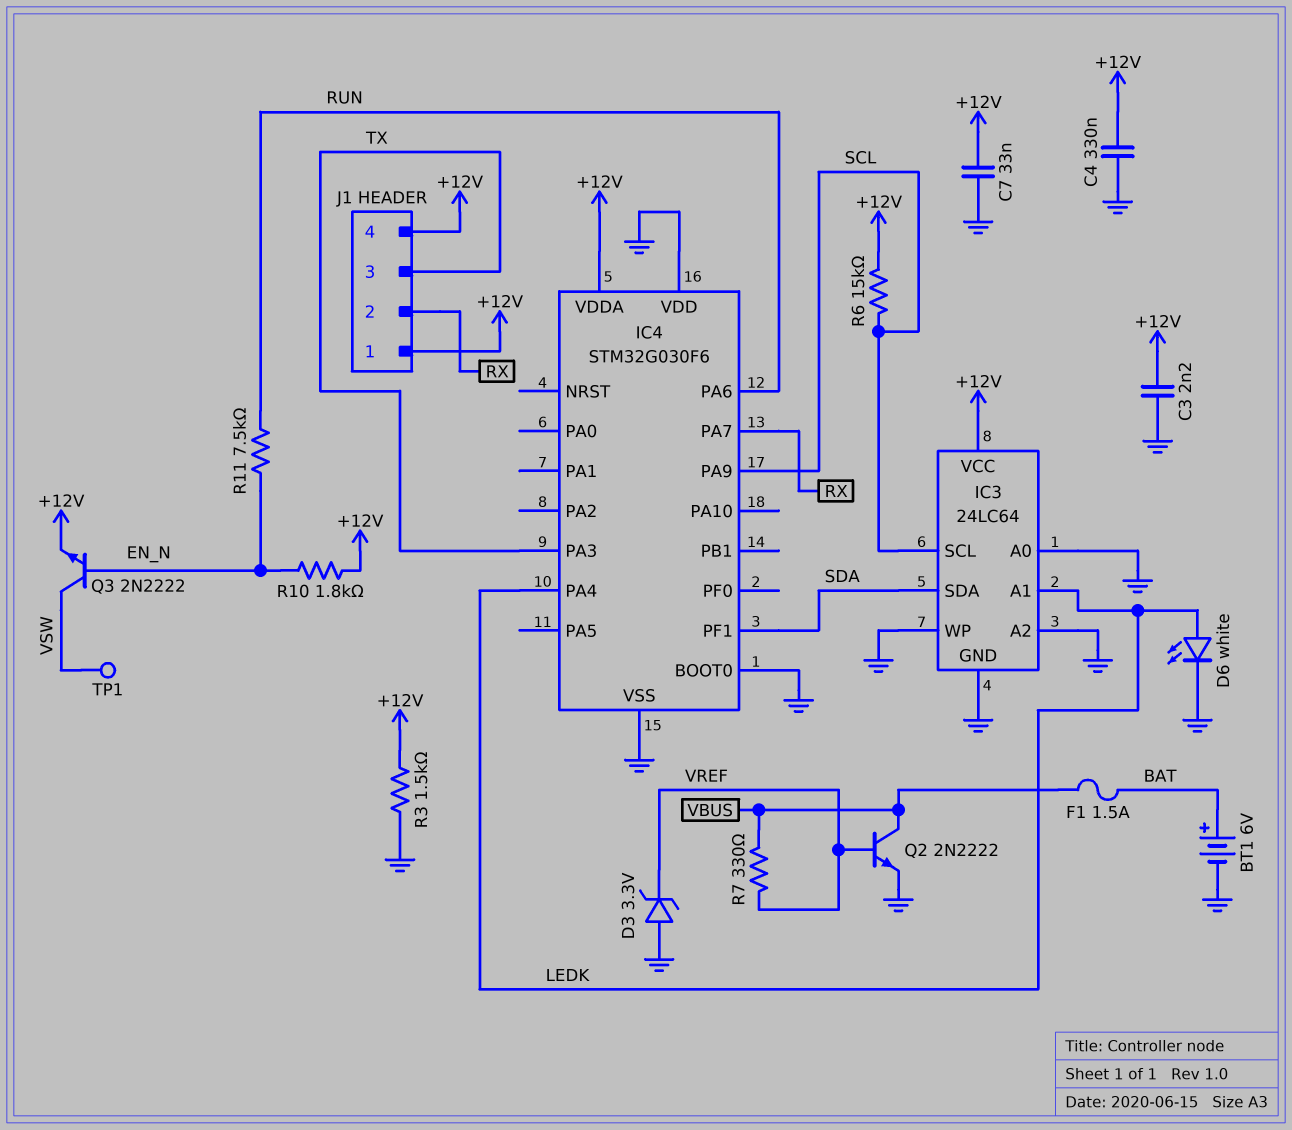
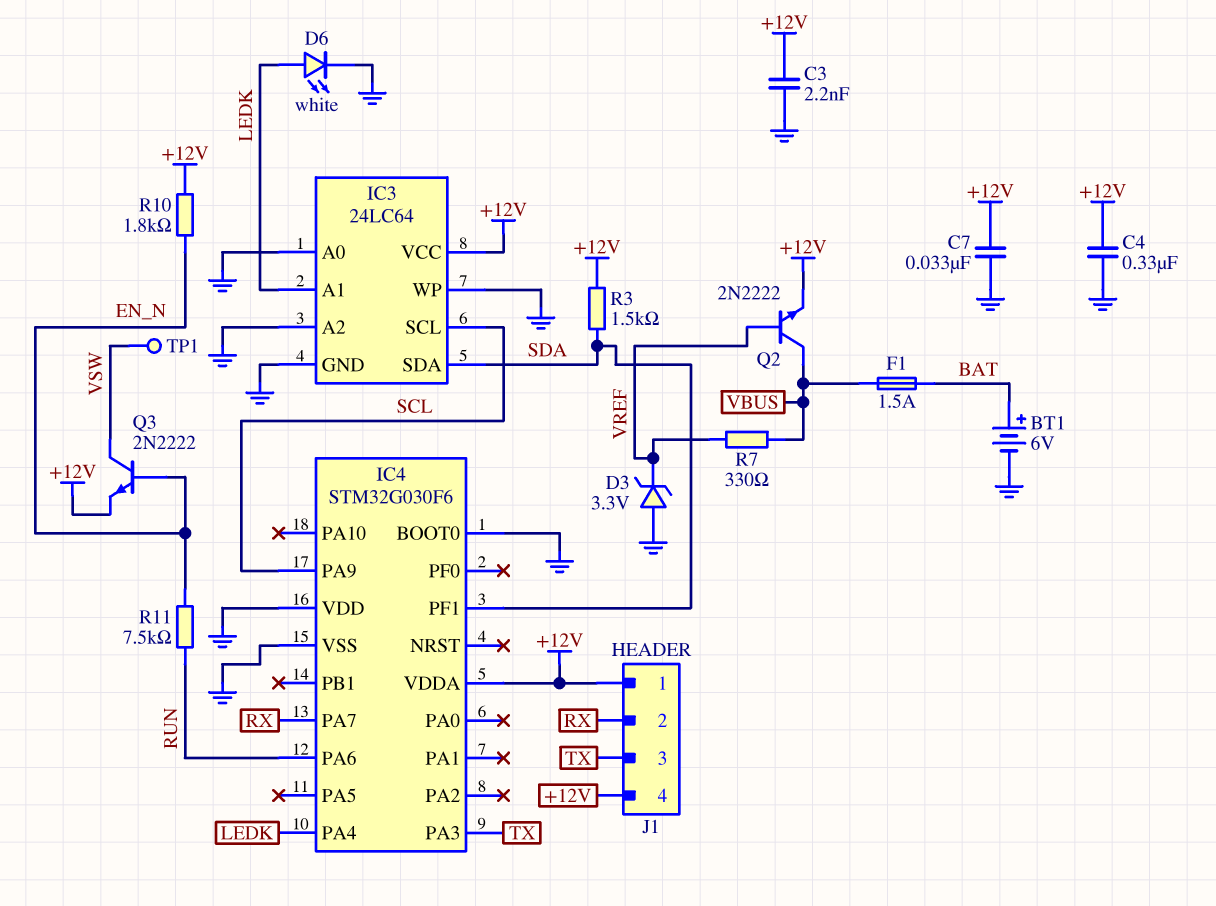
Q2: NPN 2N2222 (B VREF, C VBUS, E GND) -> NPN 2N2222 (B VREF, C VBUS, E +12V)
R3: 1.5k (+12V, GND) -> 1.5k (+12V, SDA)
R6: 15k (+12V, SCL) -> none

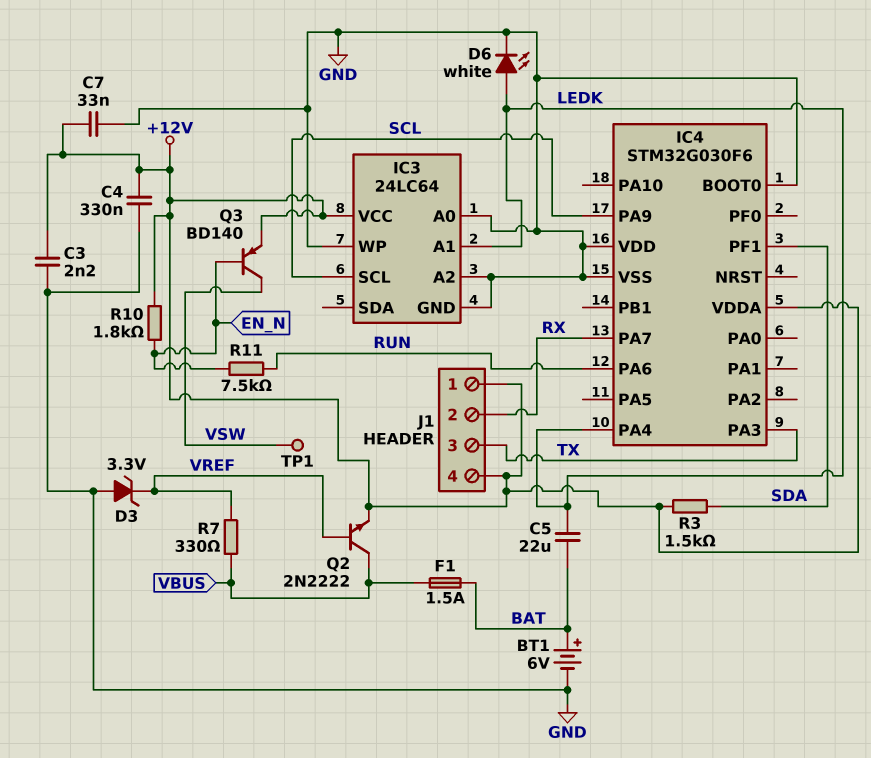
C5: none -> 22uF (BAT, LEDK)
IC3 pin SDA: SDA -> none
Q3: NPN 2N2222 (B EN_N, C VSW, E +12V) -> PNP BD140 (B EN_N, C VSW, E +12V)

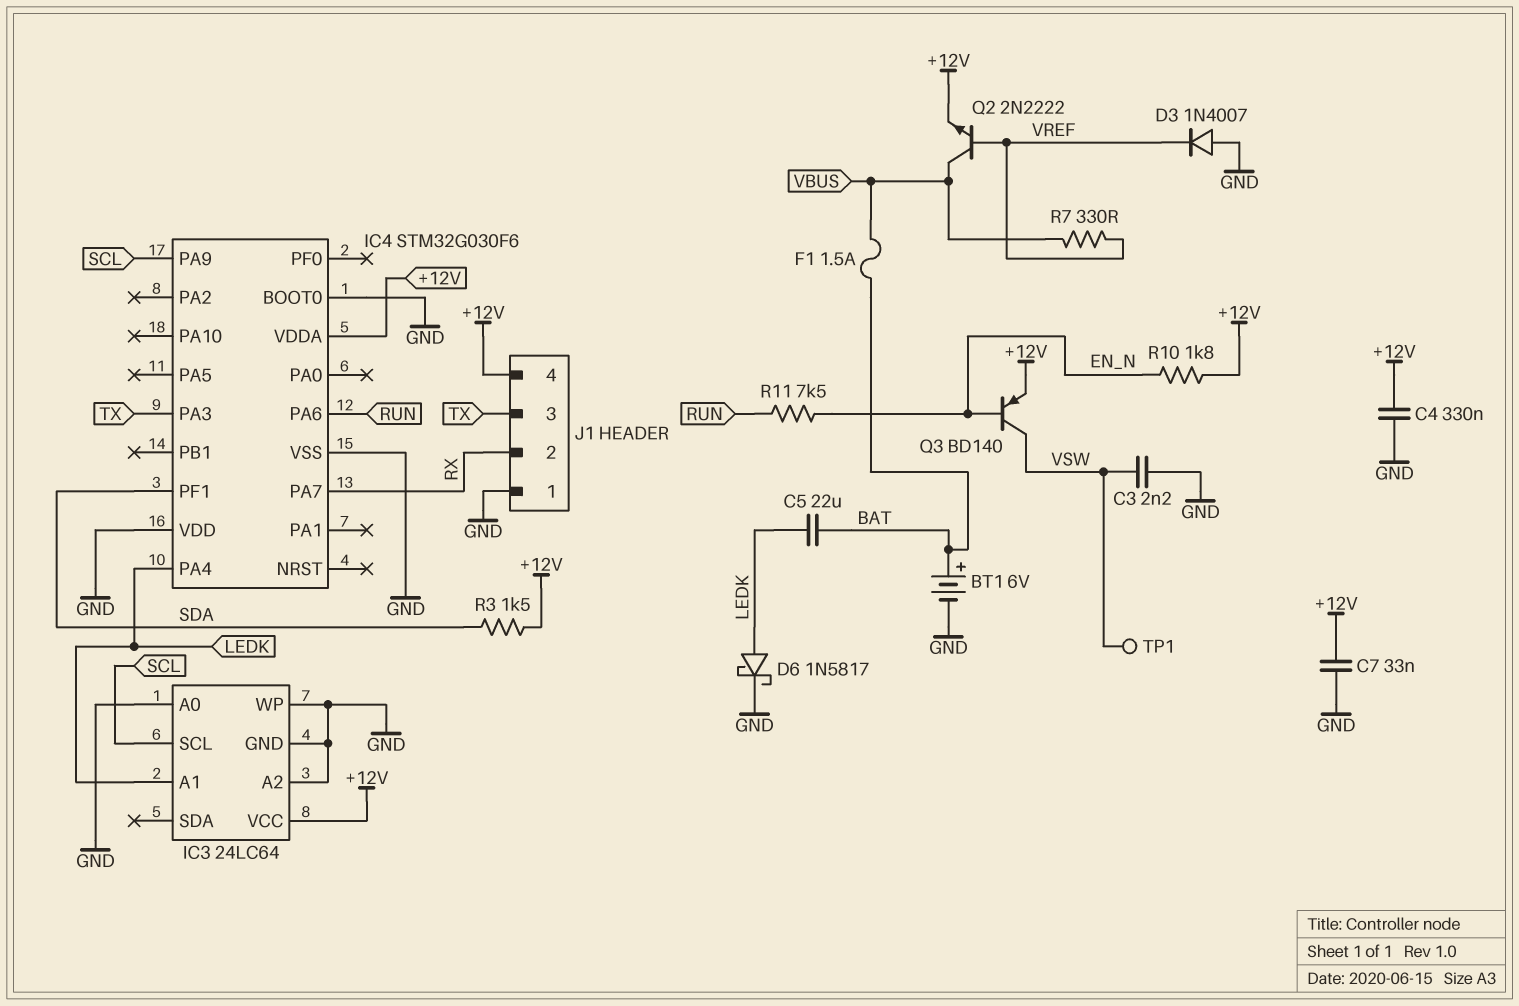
C3: 2.2nF (+12V, GND) -> 2.2nF (GND, VSW)
D3: zener 3.3V (A GND, K VREF) -> diode 1N4007 (A GND, K VREF)
D6: LED white (A LEDK, K GND) -> schottky 1N5817 (A LEDK, K GND)
J1 pin 1: +12V -> GND

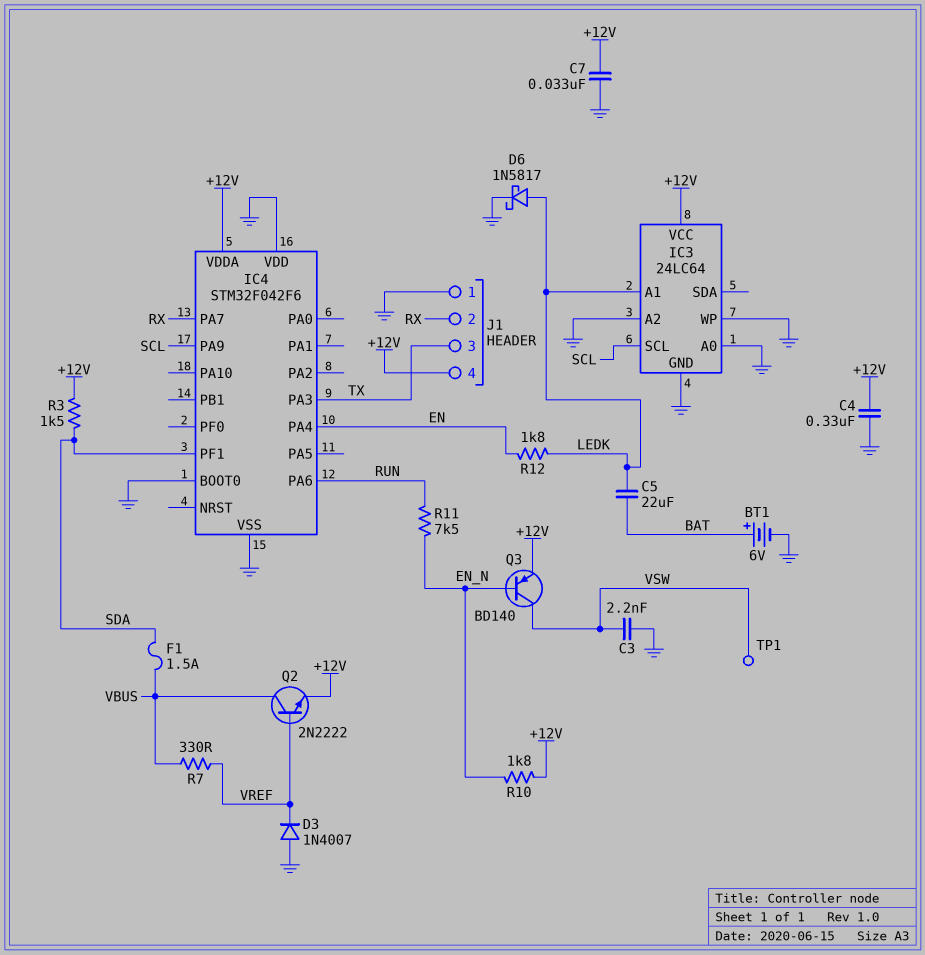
F1: 1.5A (BAT, VBUS) -> 1.5A (SDA, VBUS)
IC4: STM32G030F6 -> STM32F042F6
IC4 pin PA4: LEDK -> EN
R12: none -> 1.8k (EN, LEDK)

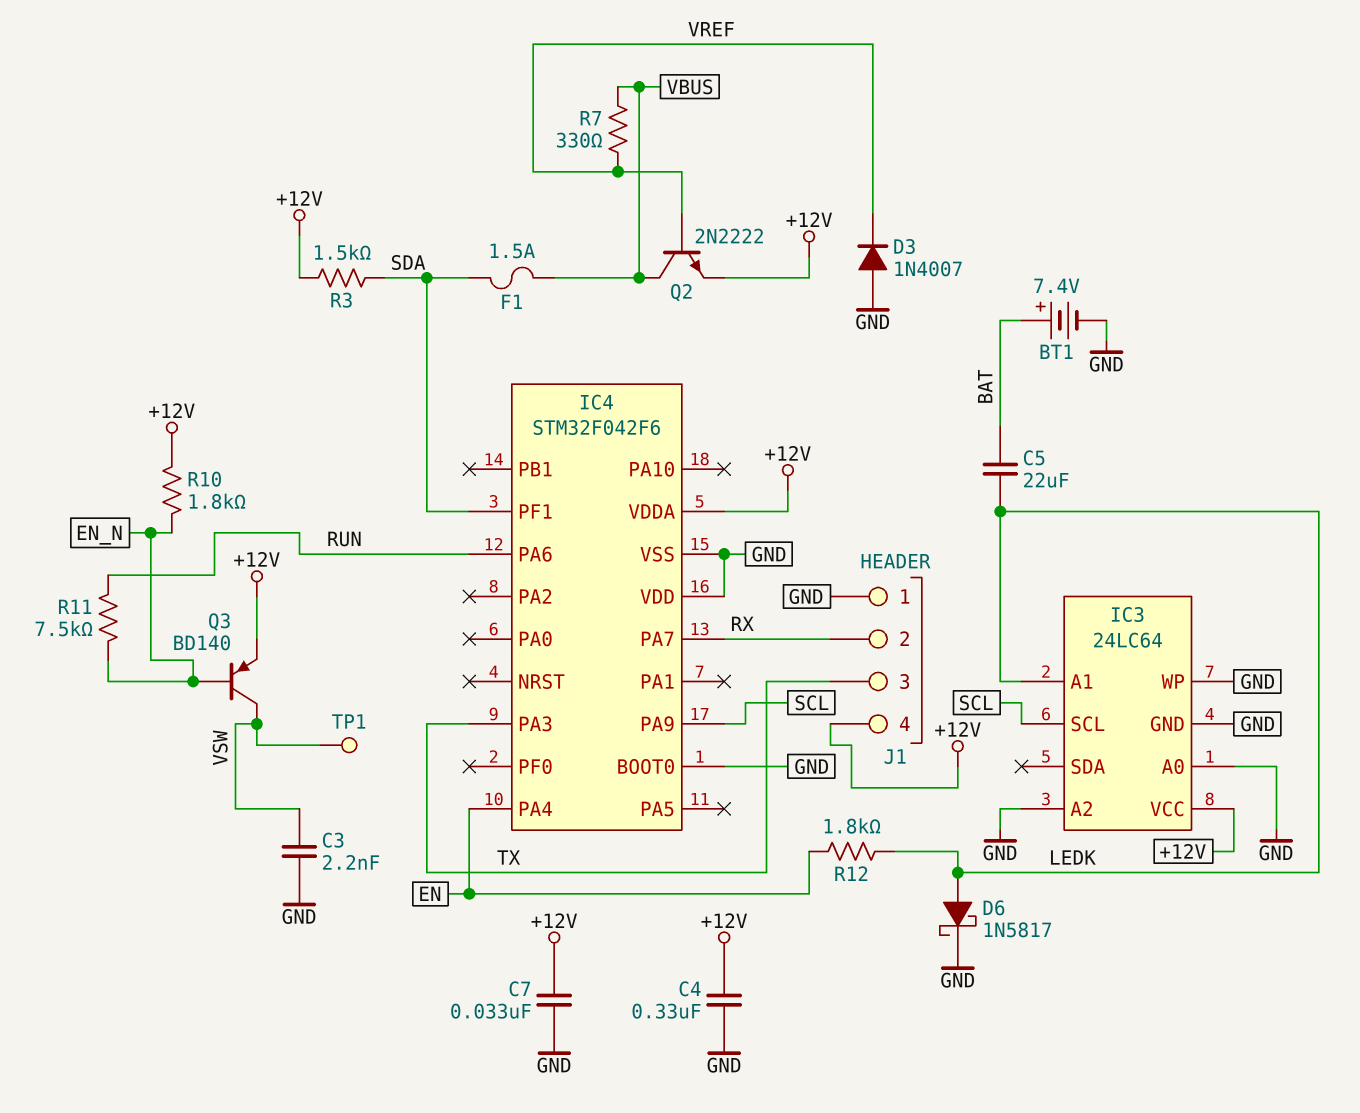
BT1: 6V (plus BAT, minus GND) -> 7.4V (plus BAT, minus GND)

